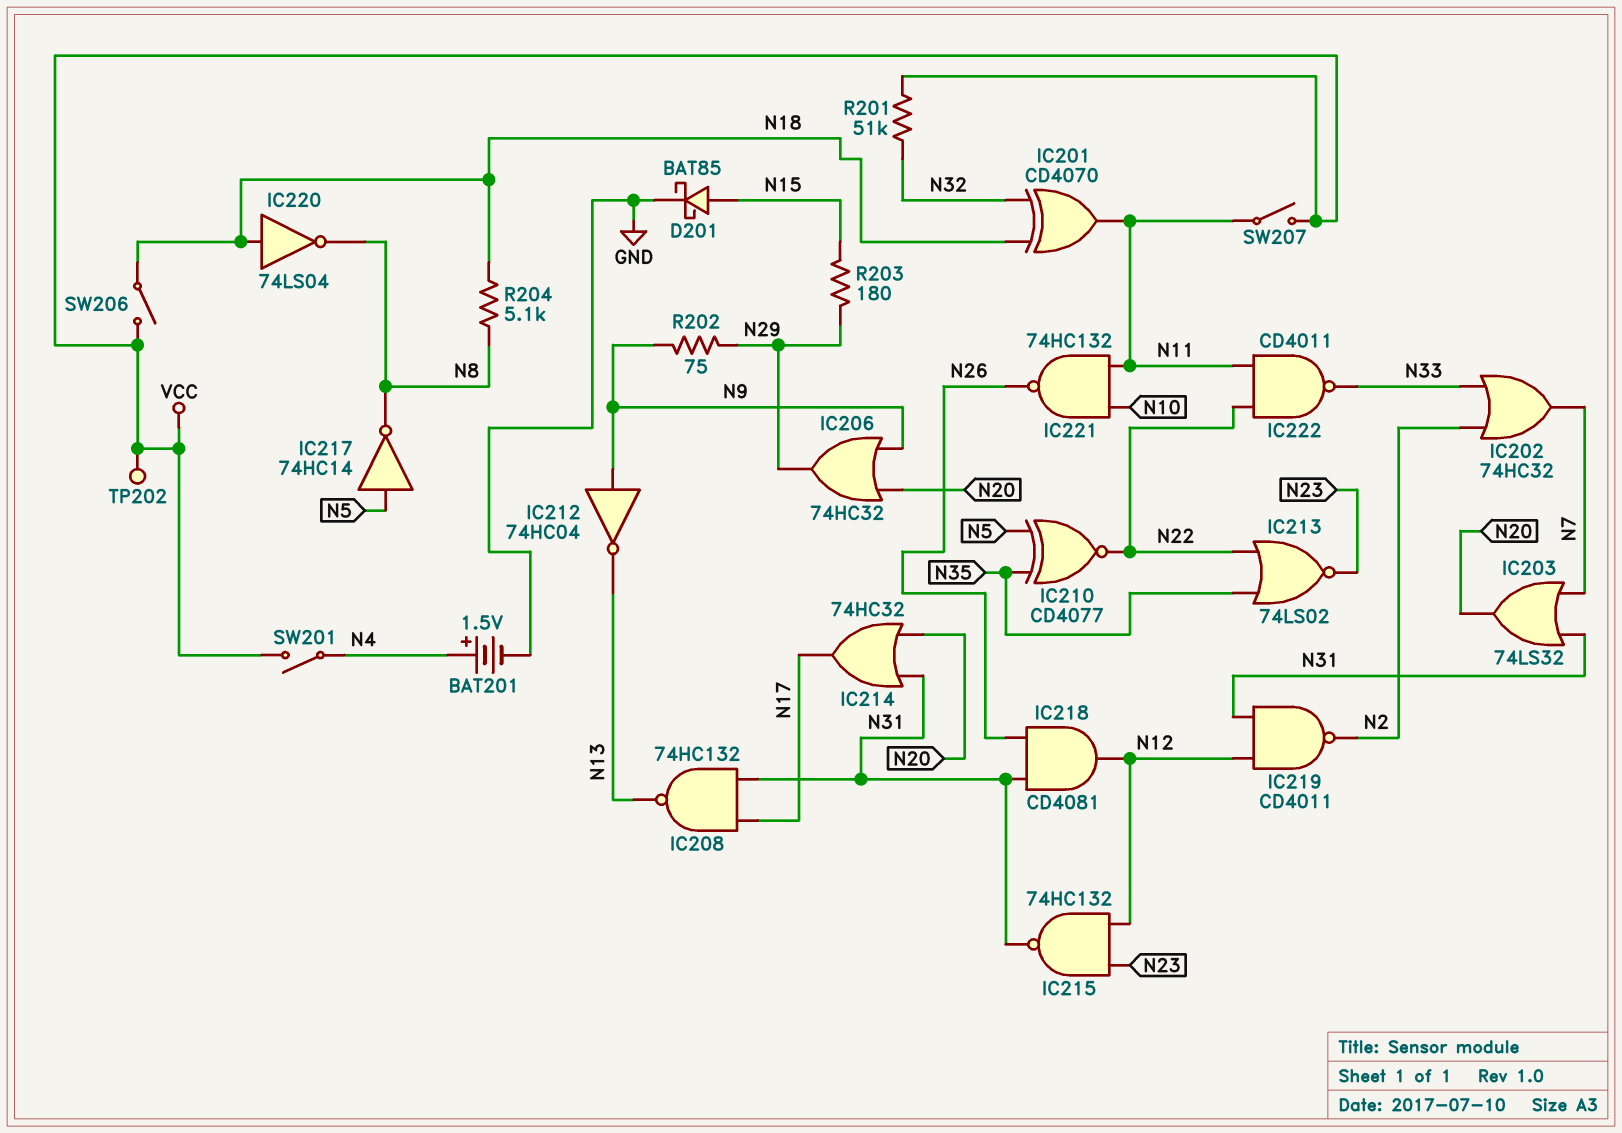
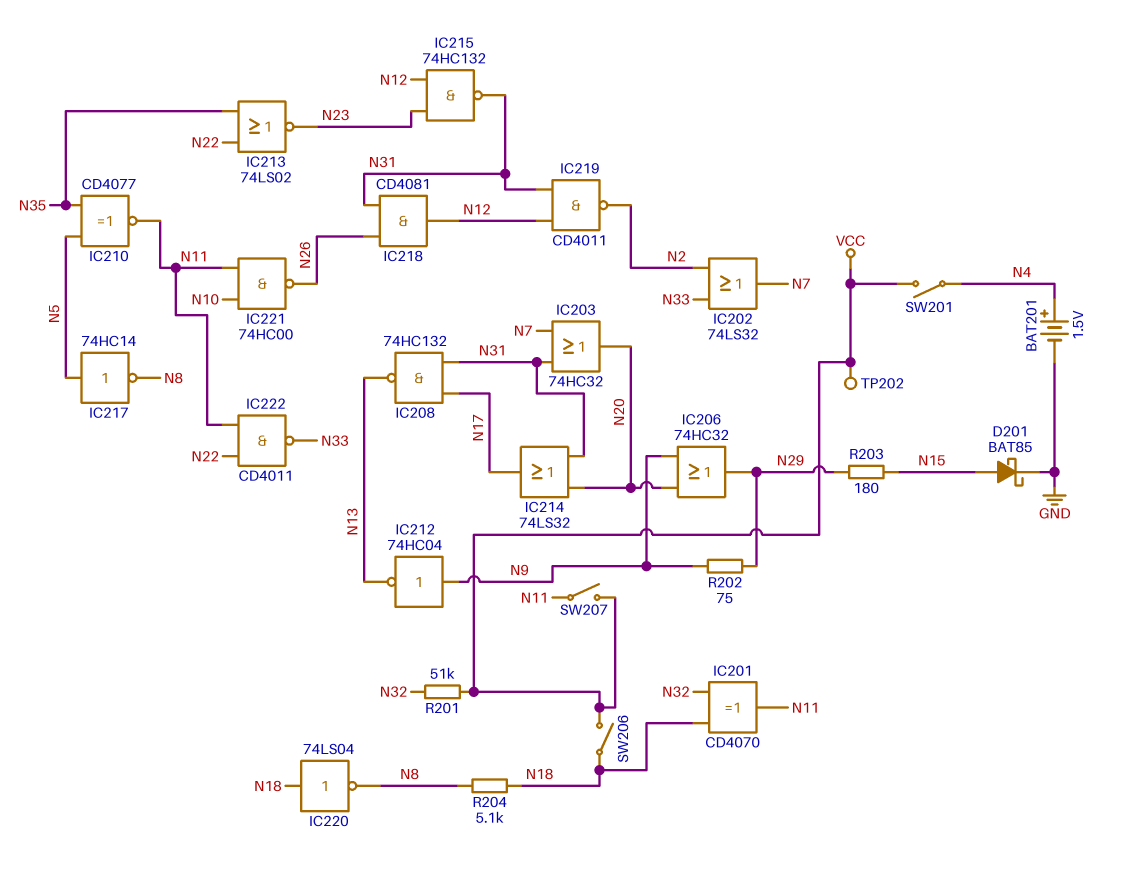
IC202: OR 74HC32 (in N2, in N33, out N7) -> OR 74LS32 (in N2, in N33, out N7)
IC203: OR 74LS32 (in N7, in N31, out N20) -> OR 74HC32 (in N7, in N31, out N20)
IC210: XNOR CD4077 (in N5, in N35, out N22) -> XNOR CD4077 (in N5, in N35, out N11)
IC214: OR 74HC32 (in N20, in N31, out N17) -> OR 74LS32 (in N20, in N31, out N17)
IC221: NAND 74HC132 (in N10, in N11, out N26) -> NAND 74HC00 (in N10, in N11, out N26)

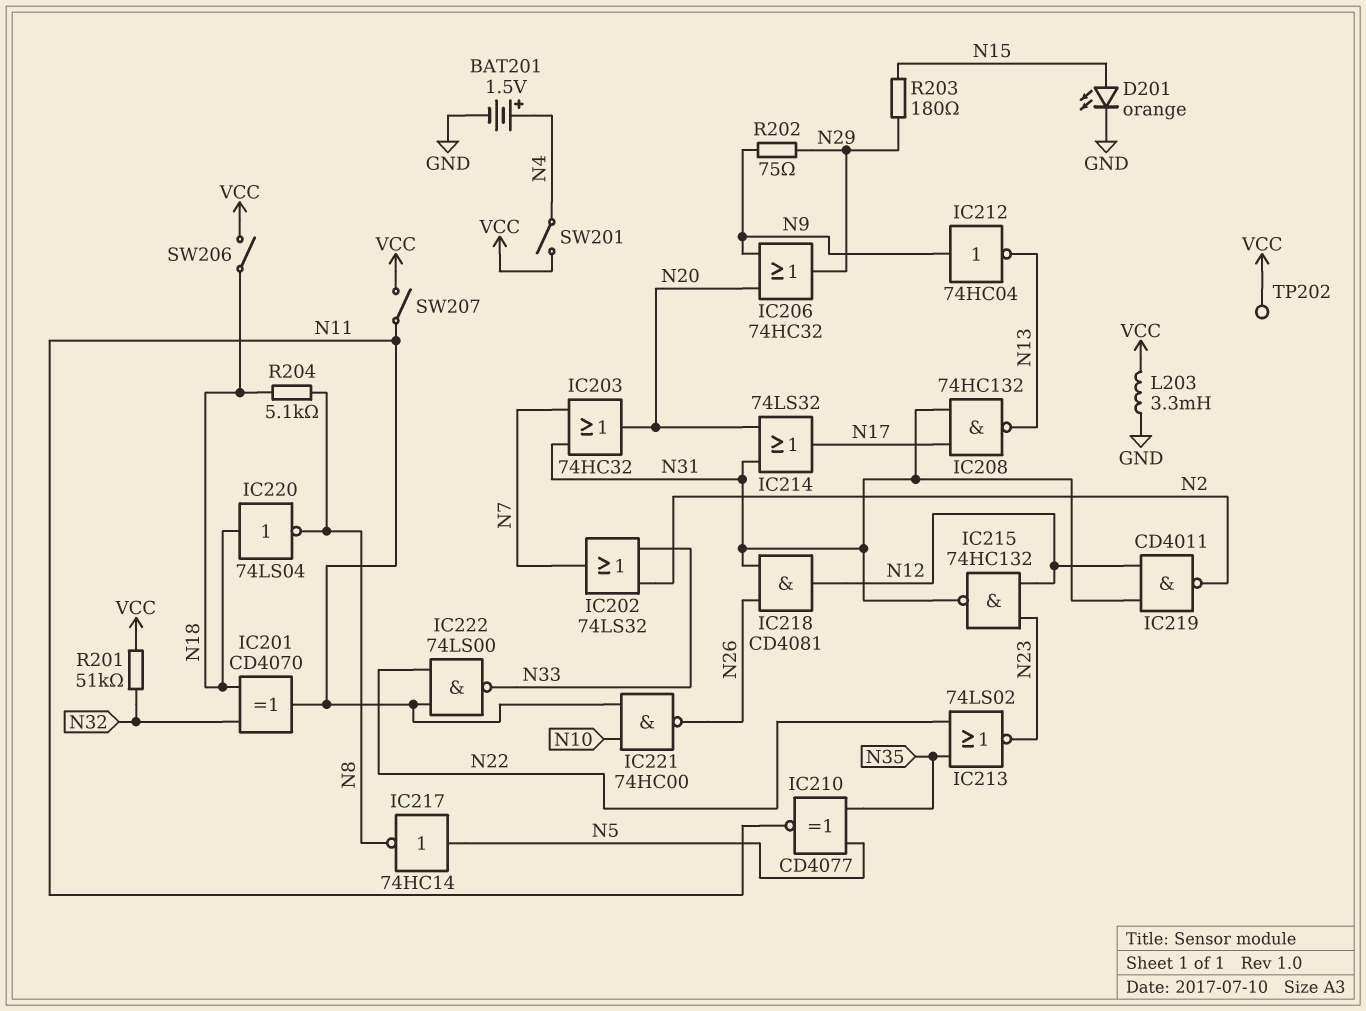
D201: schottky BAT85 (A N15, K GND) -> LED orange (A N15, K GND)
IC222: NAND CD4011 (in N11, in N22, out N33) -> NAND 74LS00 (in N11, in N22, out N33)
L203: none -> 3.3mH (GND, VCC)

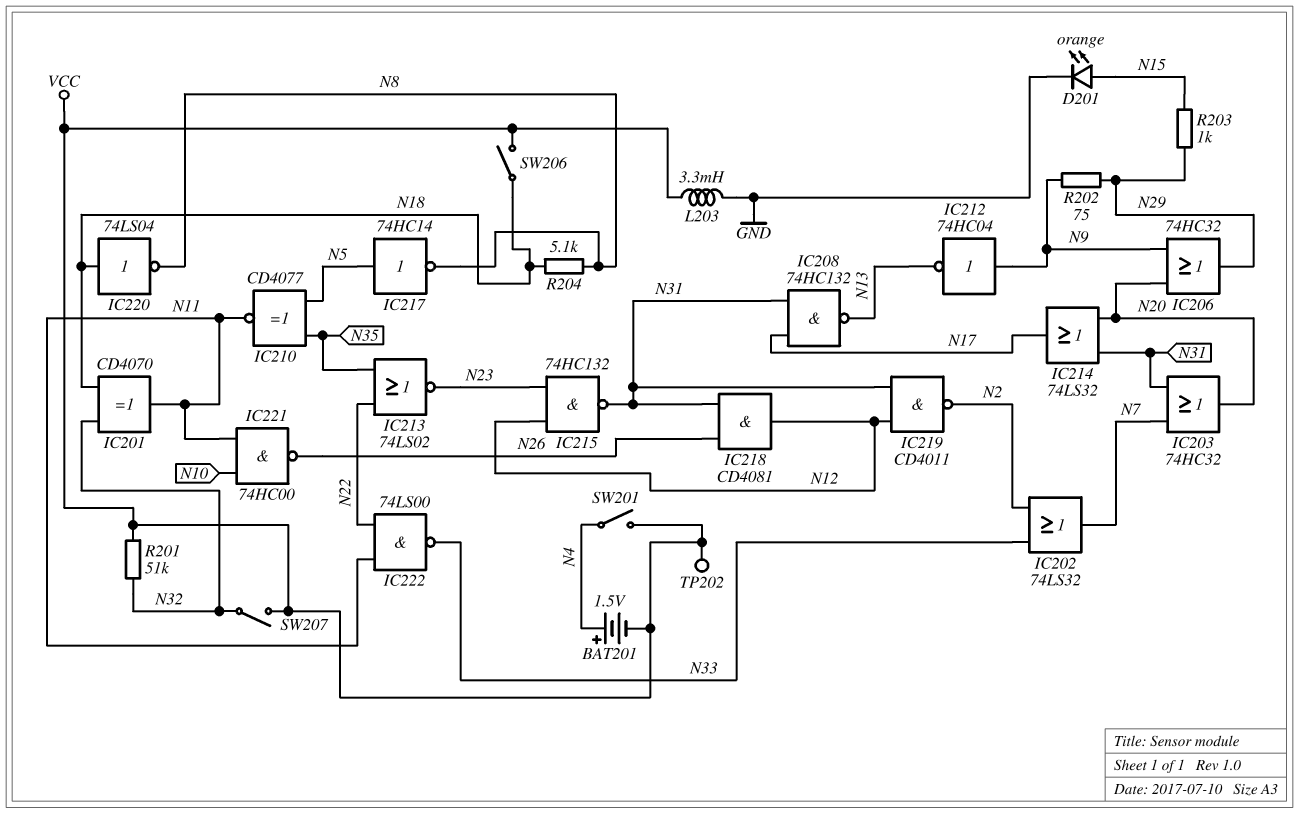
BAT201: 1.5V (plus N4, minus GND) -> 1.5V (plus N4, minus VCC)
R203: 180 (N15, N29) -> 1k (N15, N29)
SW207: switch (N11, VCC) -> switch (N32, VCC)

